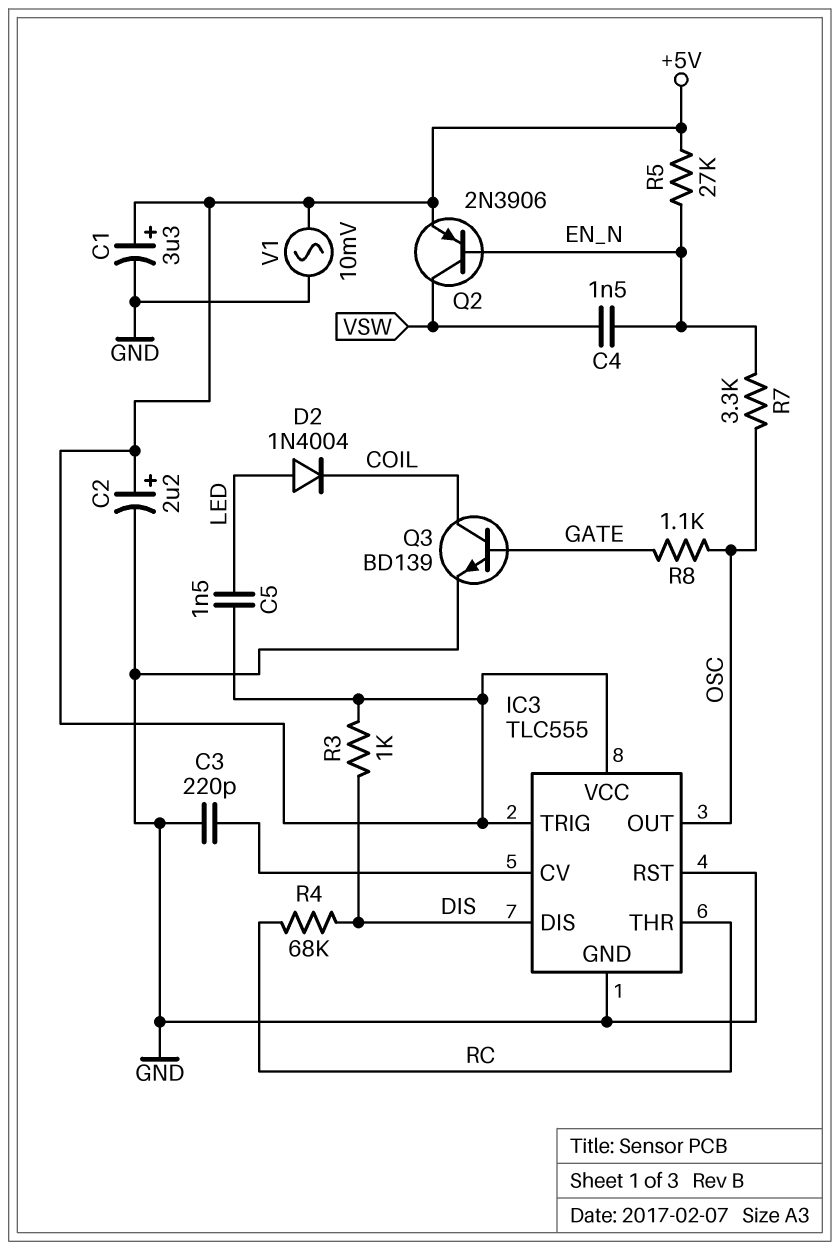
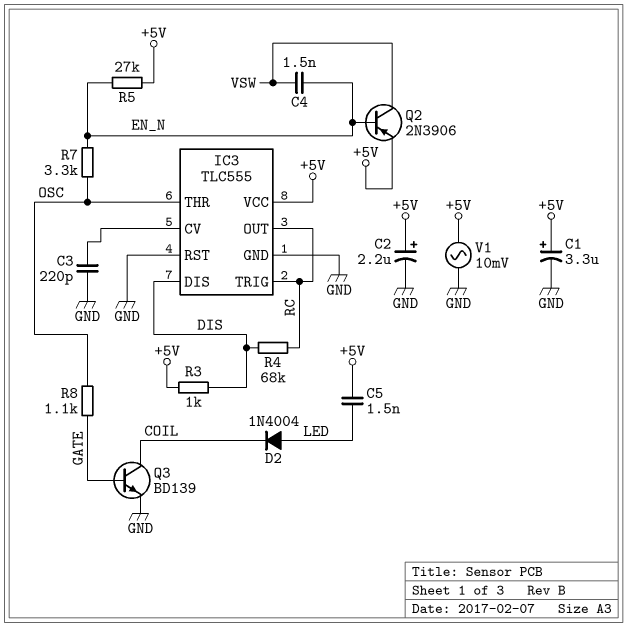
IC3 pin OUT: OSC -> RC
IC3 pin THR: RC -> OSC
IC3 pin TRIG: +5V -> RC

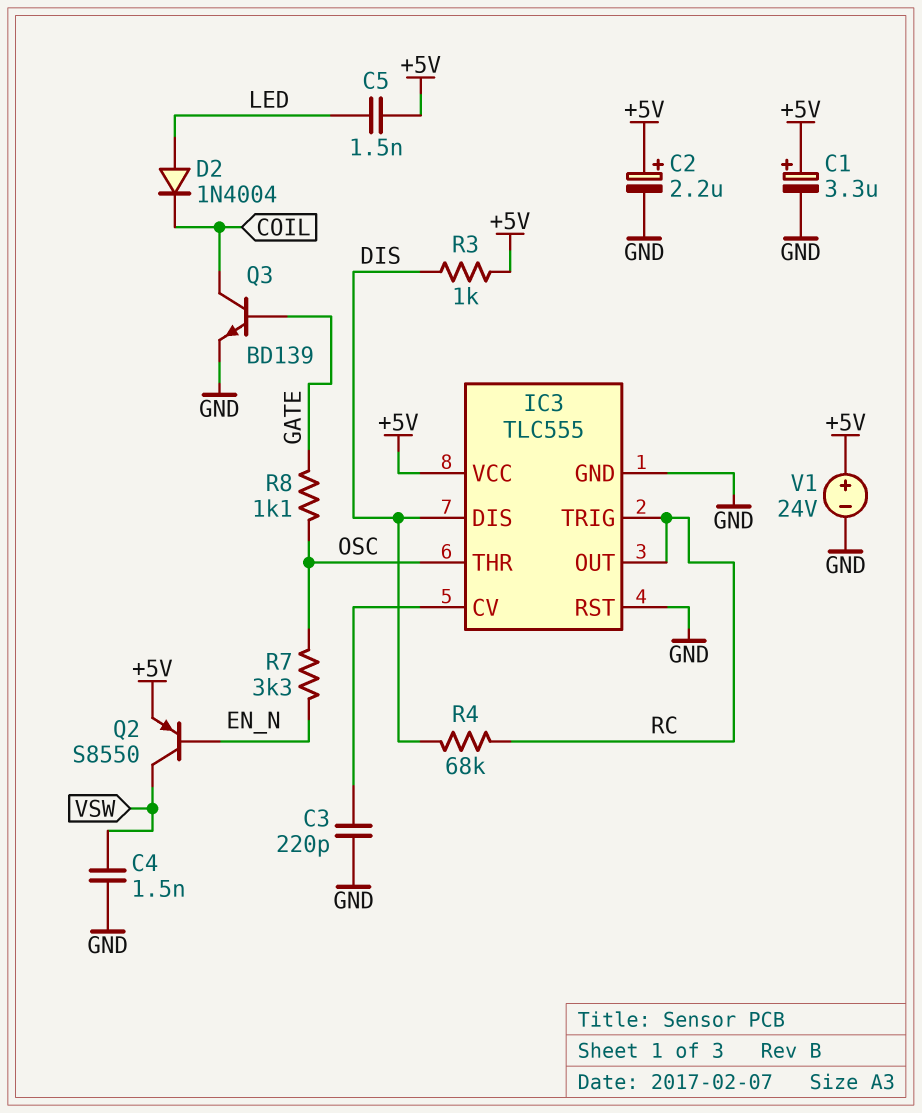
C4: 1.5nF (EN_N, VSW) -> 1.5nF (GND, VSW)
Q2: PNP 2N3906 (B EN_N, C VSW, E +5V) -> PNP S8550 (B EN_N, C VSW, E +5V)
R5: 27k (+5V, EN_N) -> none
V1: AC 10mV (+5V, GND) -> 24V (plus +5V, minus GND)

